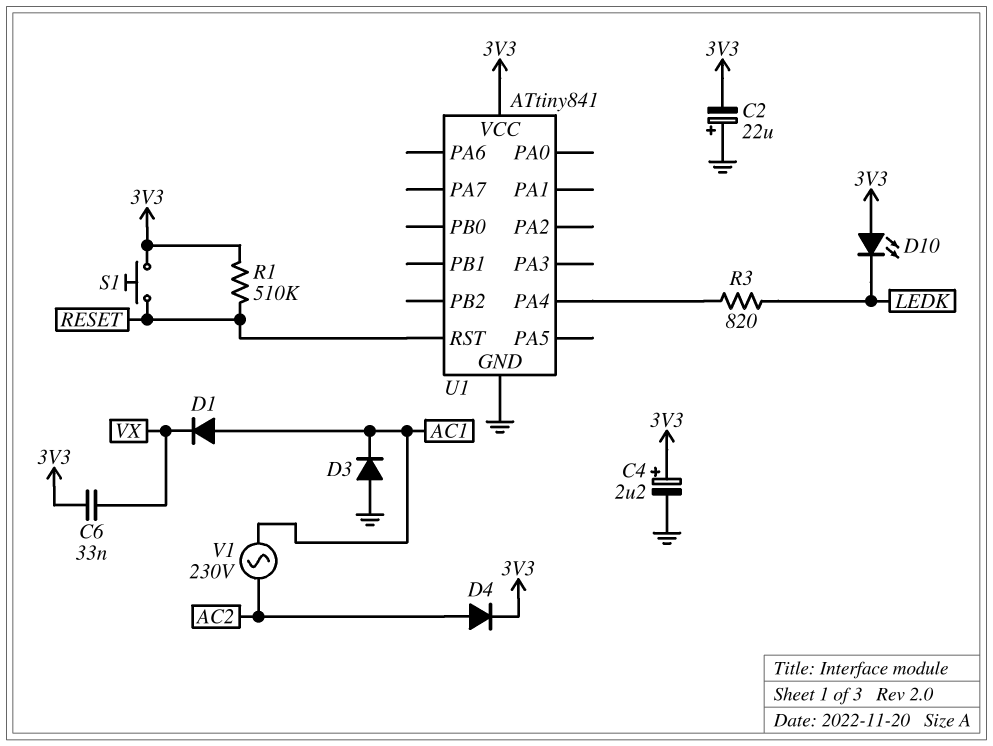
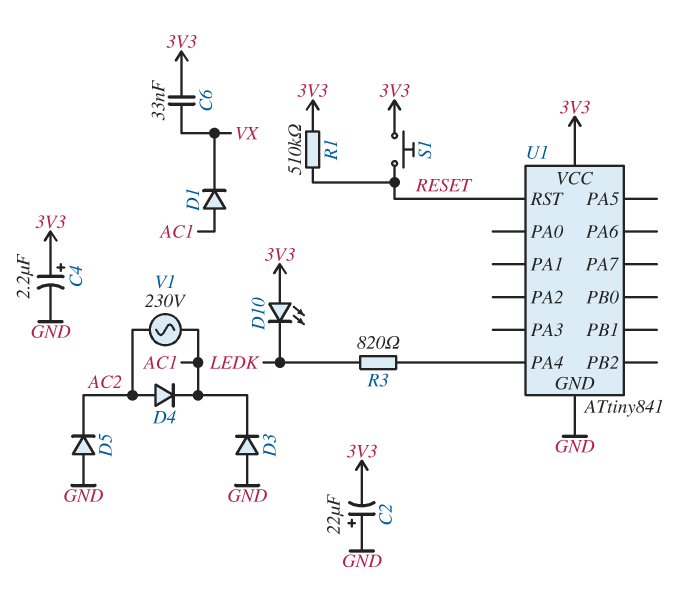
D4: diode (A AC2, K 3V3) -> diode (A AC2, K AC1)
D5: none -> diode (A GND, K AC2)

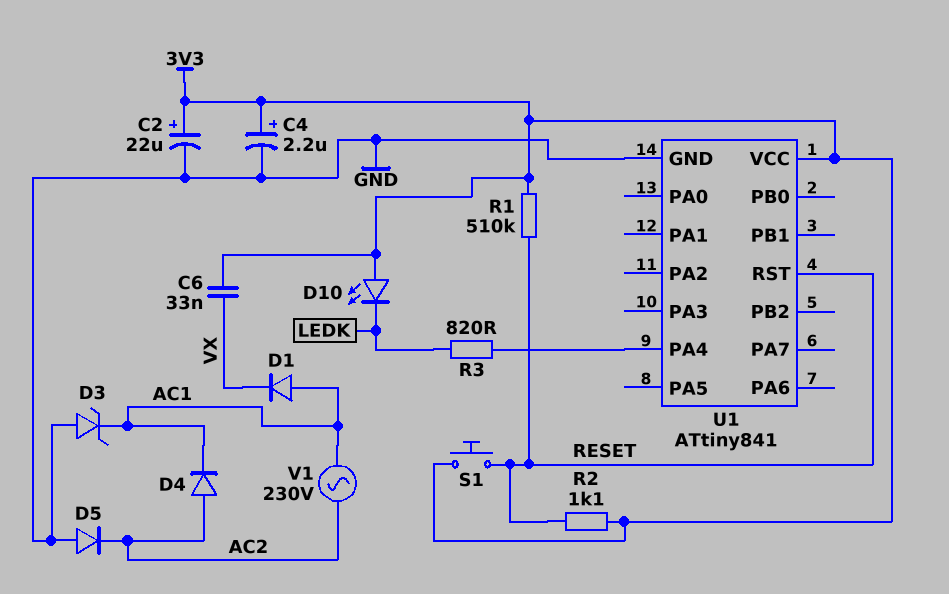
C2: 22uF (plus GND, minus 3V3) -> 22uF (plus 3V3, minus GND)
D3: diode (A GND, K AC1) -> zener (A GND, K AC1)
R2: none -> 1.1k (3V3, RESET)

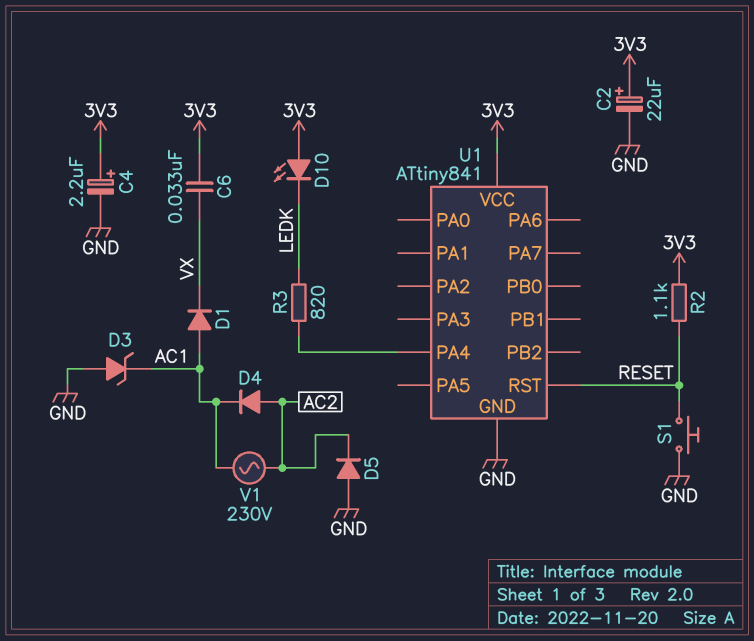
R1: 510k (3V3, RESET) -> none
S1: button (3V3, RESET) -> button (GND, RESET)

